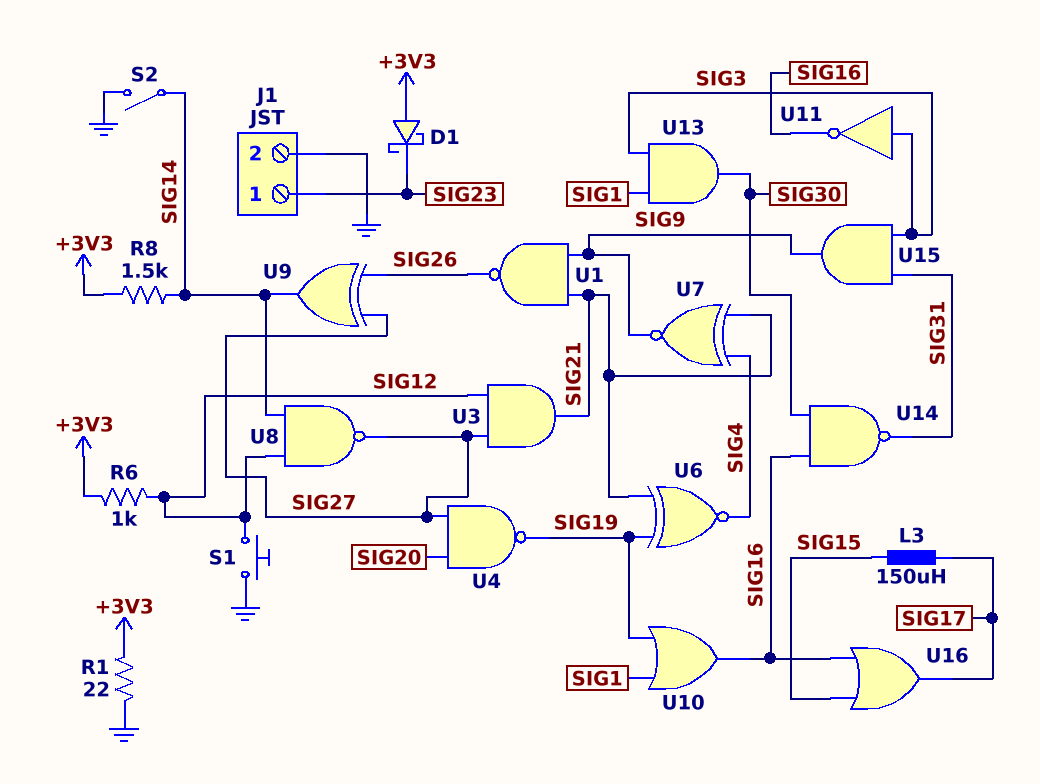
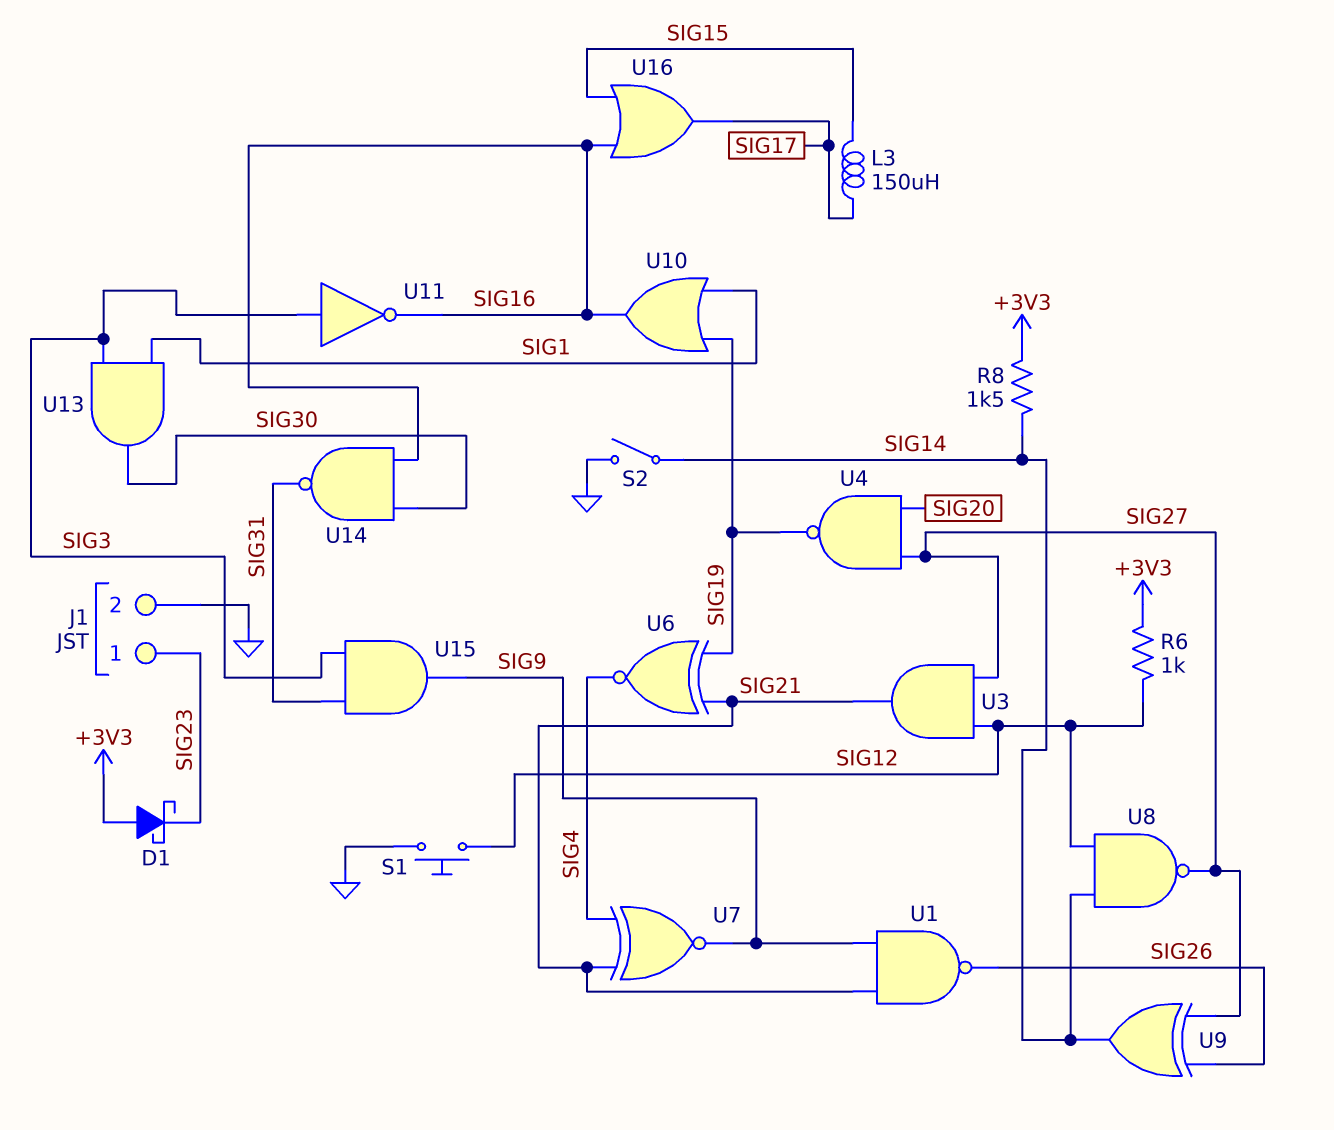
R1: 22 (+3V3, GND) -> none

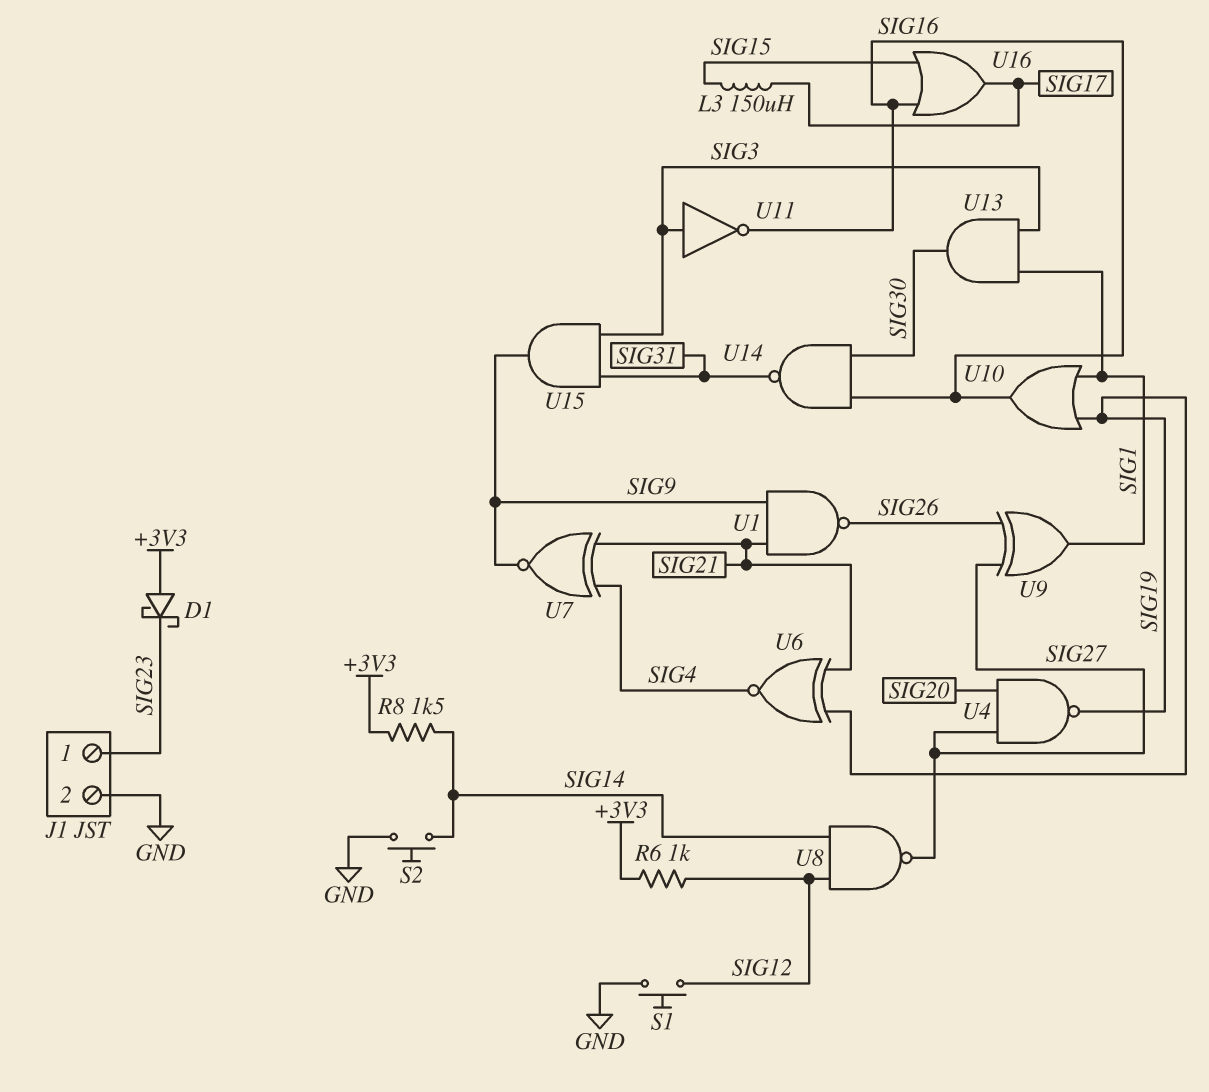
S2: switch (GND, SIG14) -> button (GND, SIG14)
U3: AND (in SIG12, in SIG27, out SIG21) -> none
U9: XOR (in SIG26, in SIG27, out SIG14) -> XOR (in SIG26, in SIG27, out SIG1)

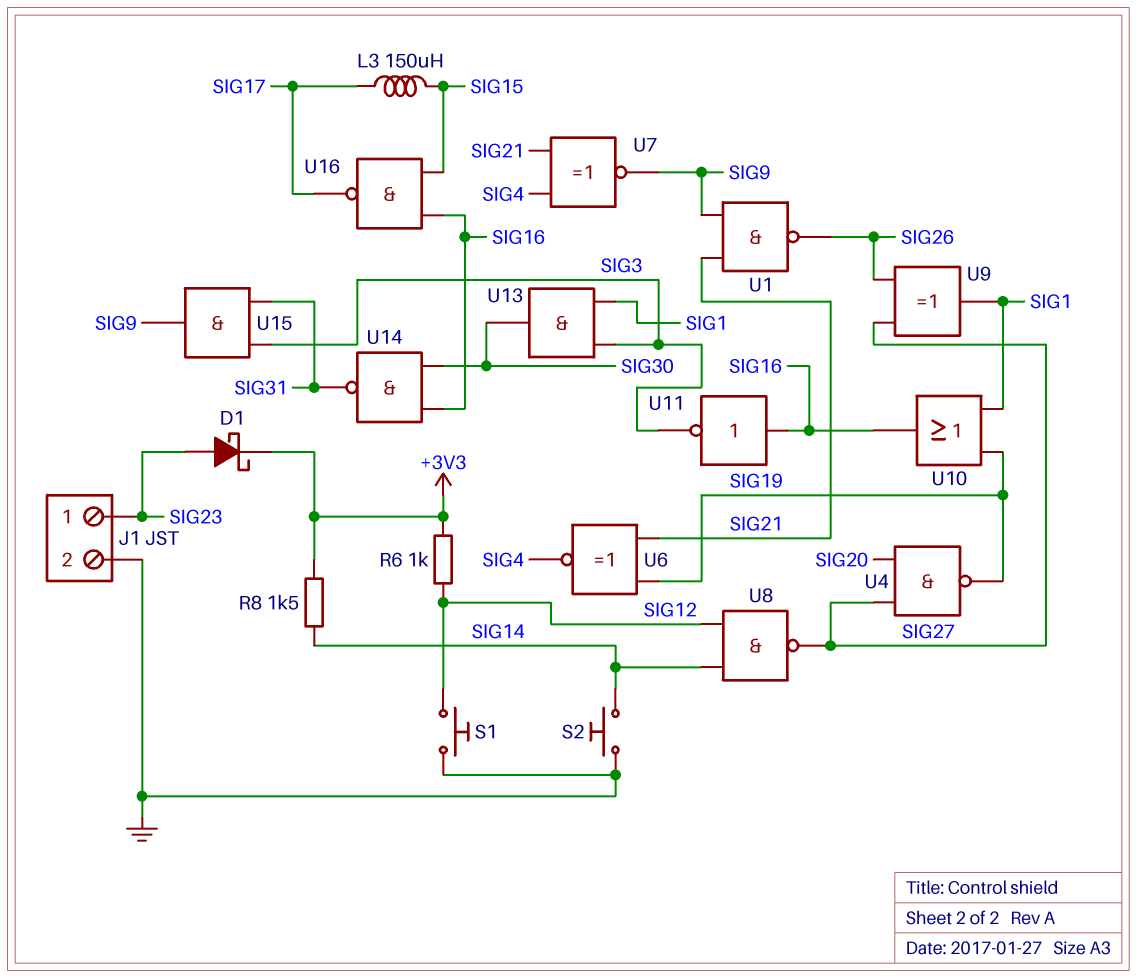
D1: schottky (A +3V3, K SIG23) -> schottky (A SIG23, K +3V3)
U11: NOT (in SIG3, out SIG16) -> NOT (in SIG16, out SIG3)
U16: OR (in SIG15, in SIG16, out SIG17) -> NAND (in SIG15, in SIG16, out SIG17)

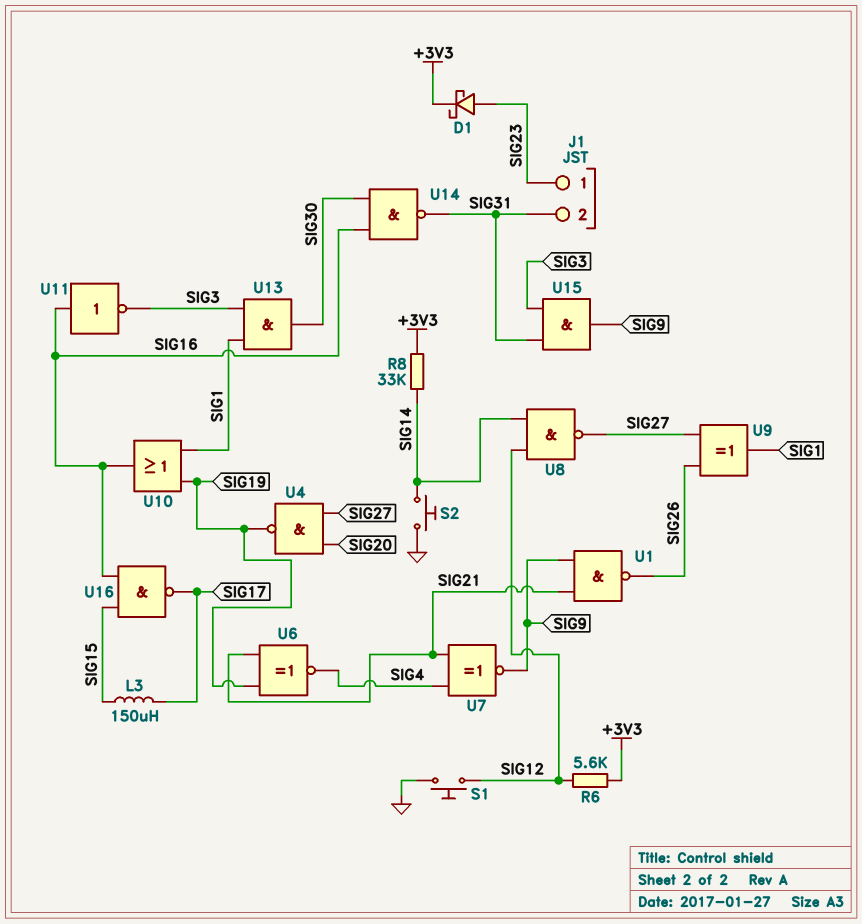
J1 pin 2: GND -> SIG31
R6: 1k (+3V3, SIG12) -> 5.6k (+3V3, SIG12)
R8: 1.5k (+3V3, SIG14) -> 33k (+3V3, SIG14)

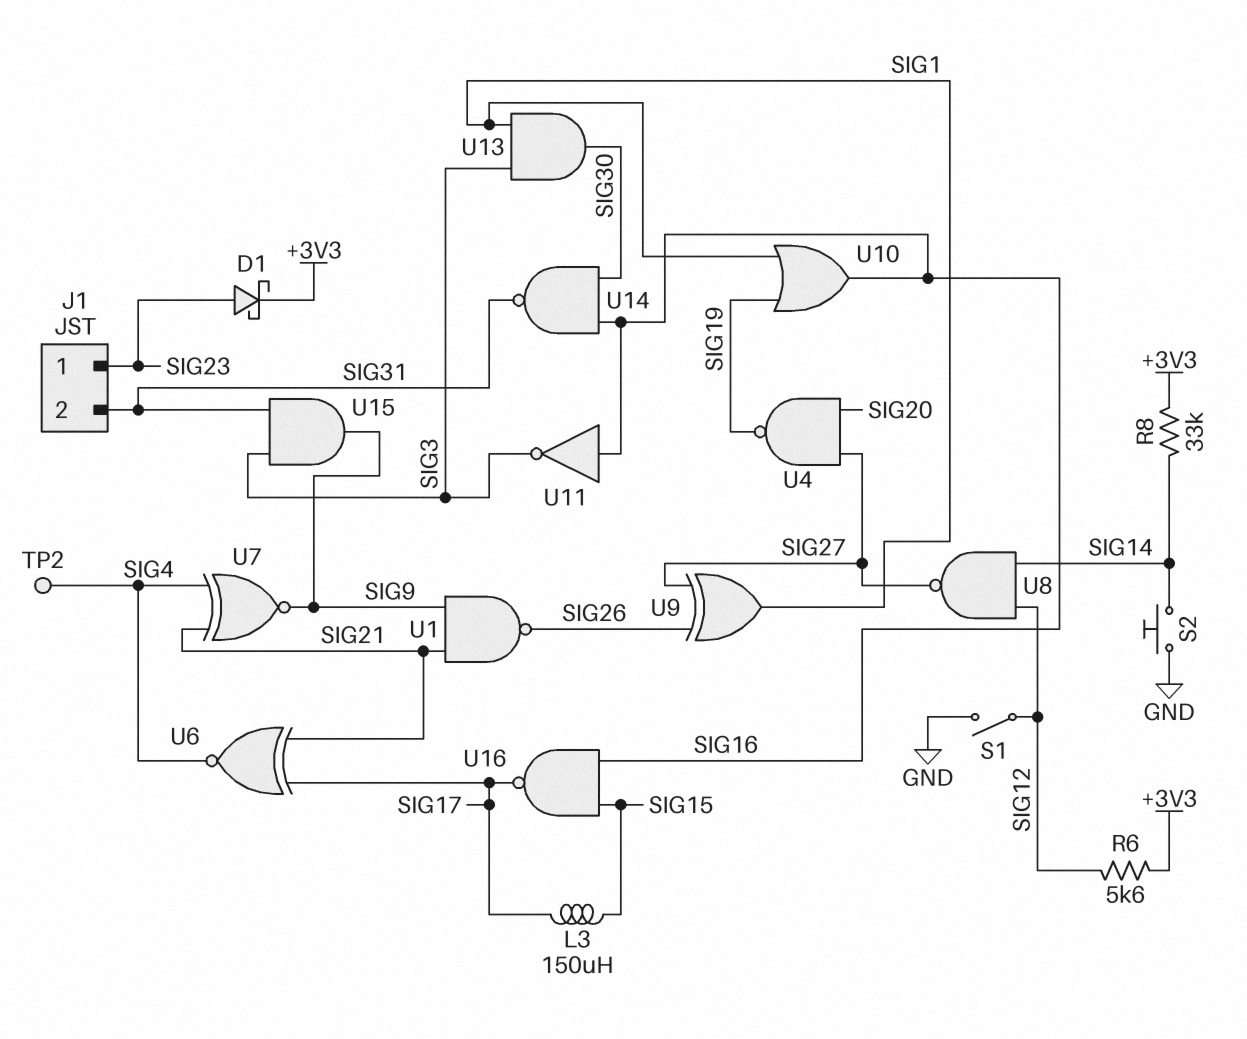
S1: button (GND, SIG12) -> switch (GND, SIG12)
TP2: none -> test point (SIG4)
U6: XNOR (in SIG19, in SIG21, out SIG4) -> XNOR (in SIG17, in SIG21, out SIG4)

